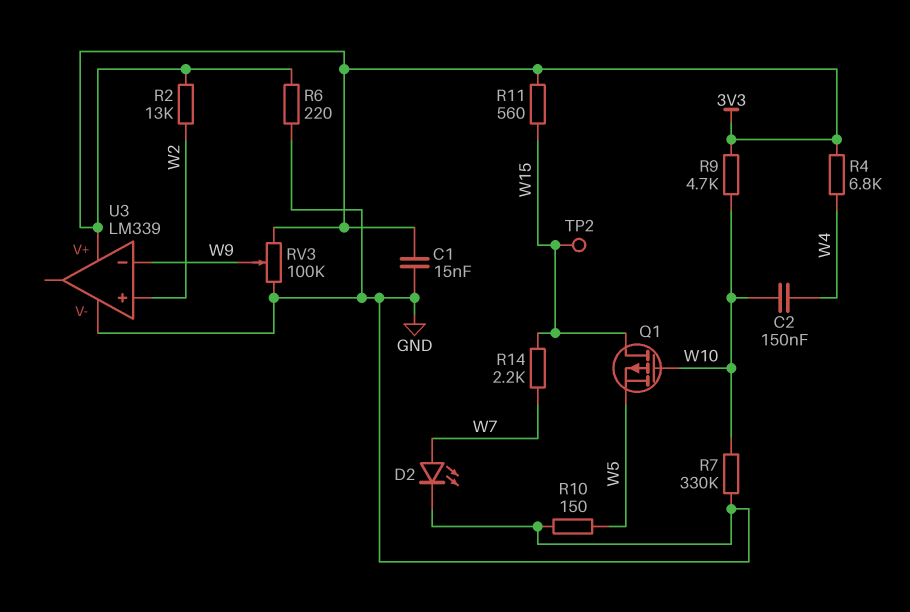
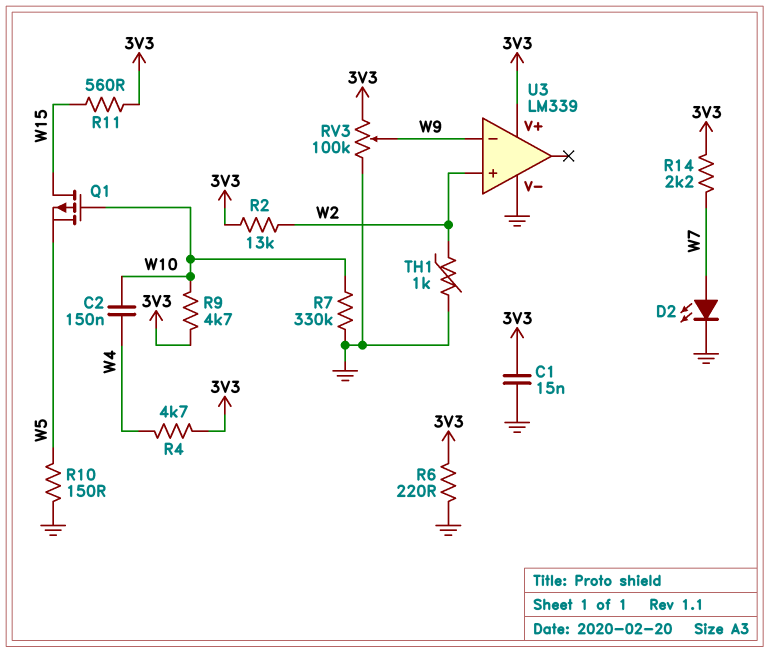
R4: 6.8k (3V3, W4) -> 4.7k (3V3, W4)
R14: 2.2k (W7, W15) -> 2.2k (3V3, W7)
TH1: none -> 1k (GND, W2)
TP2: test point (W15) -> none

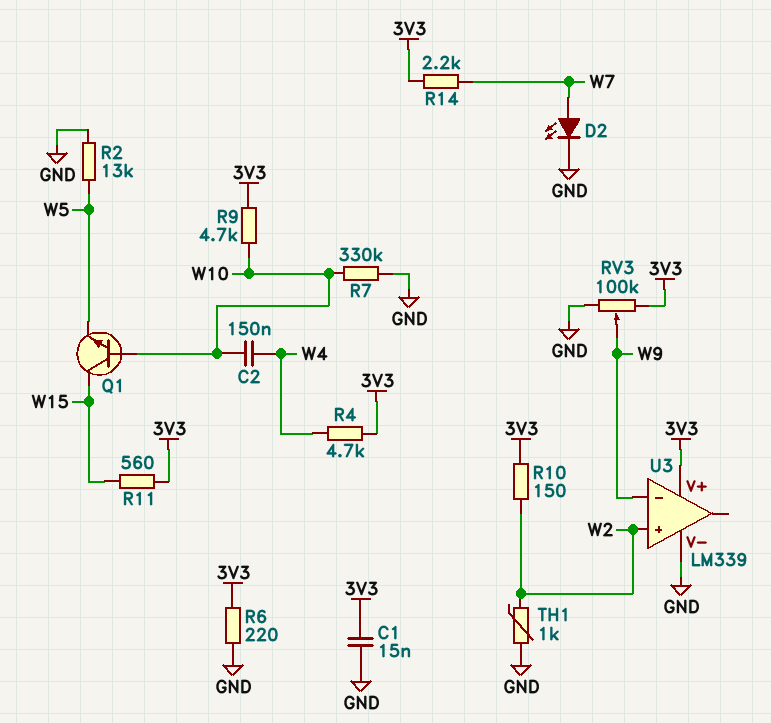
Q1: PMOS (G W10, D W15, S W5) -> NPN (B W10, C W15, E W5)
R2: 13k (3V3, W2) -> 13k (GND, W5)
R10: 150 (GND, W5) -> 150 (3V3, W2)

